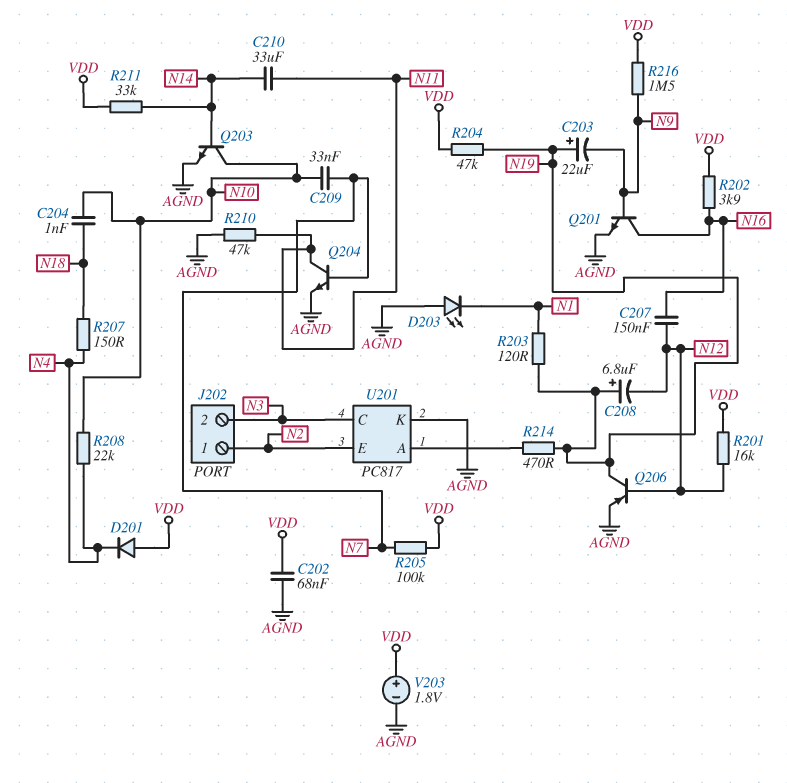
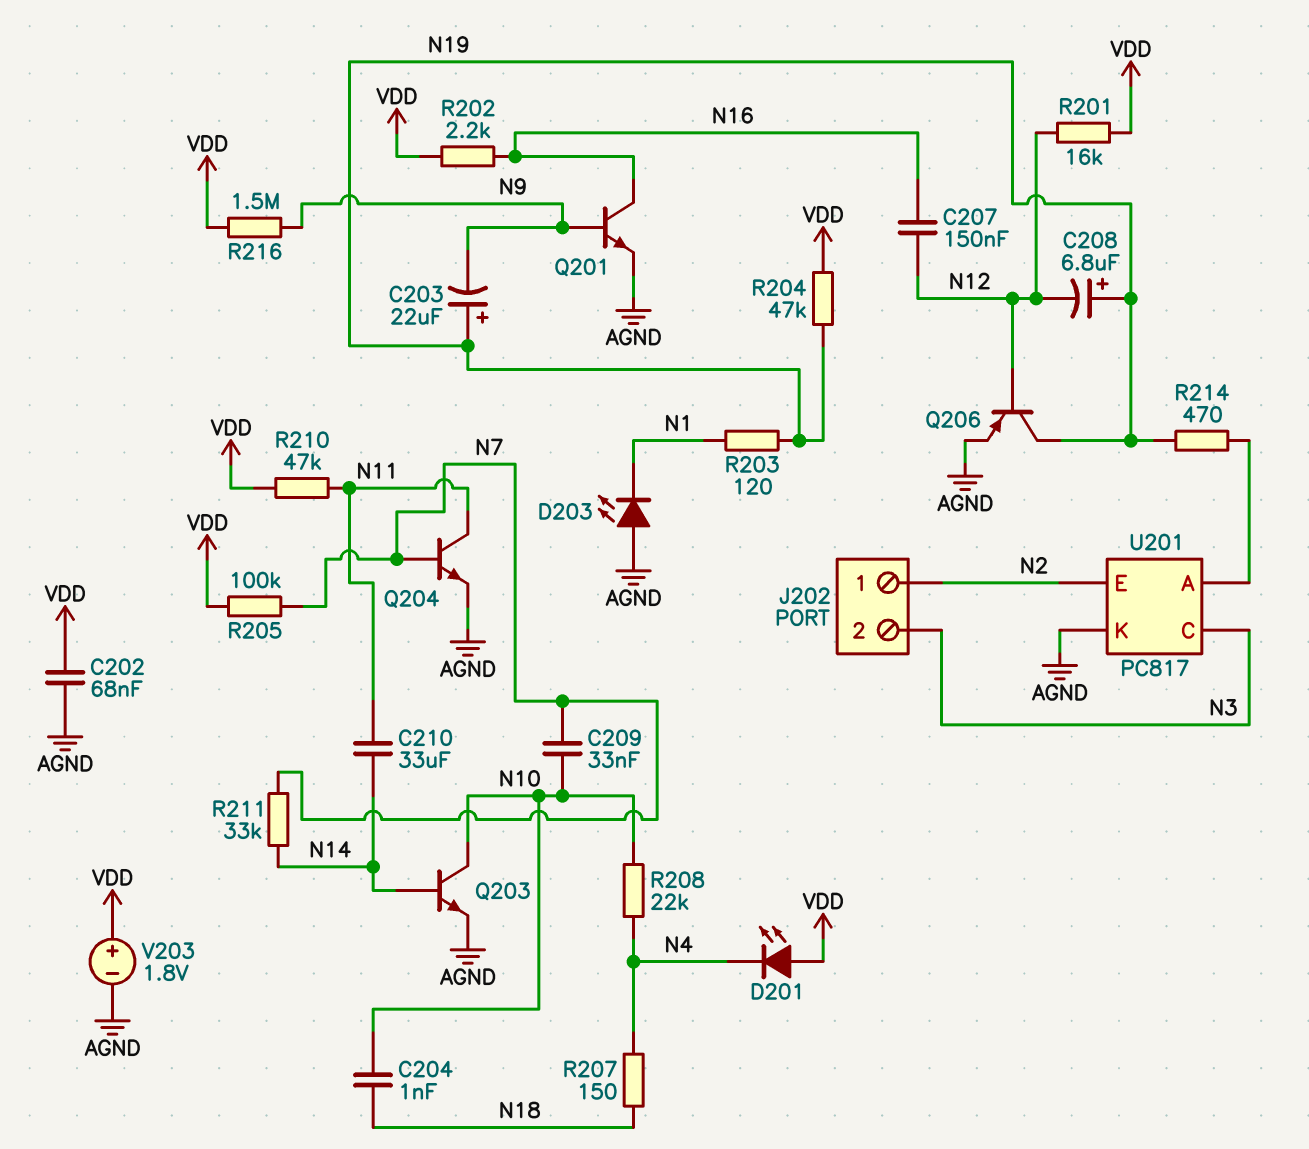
D201: diode (A VDD, K N4) -> LED (A VDD, K N4)
R202: 3.9k (N16, VDD) -> 2.2k (N16, VDD)
R210: 47k (AGND, N11) -> 47k (N11, VDD)
R211: 33k (N14, VDD) -> 33k (N7, N14)

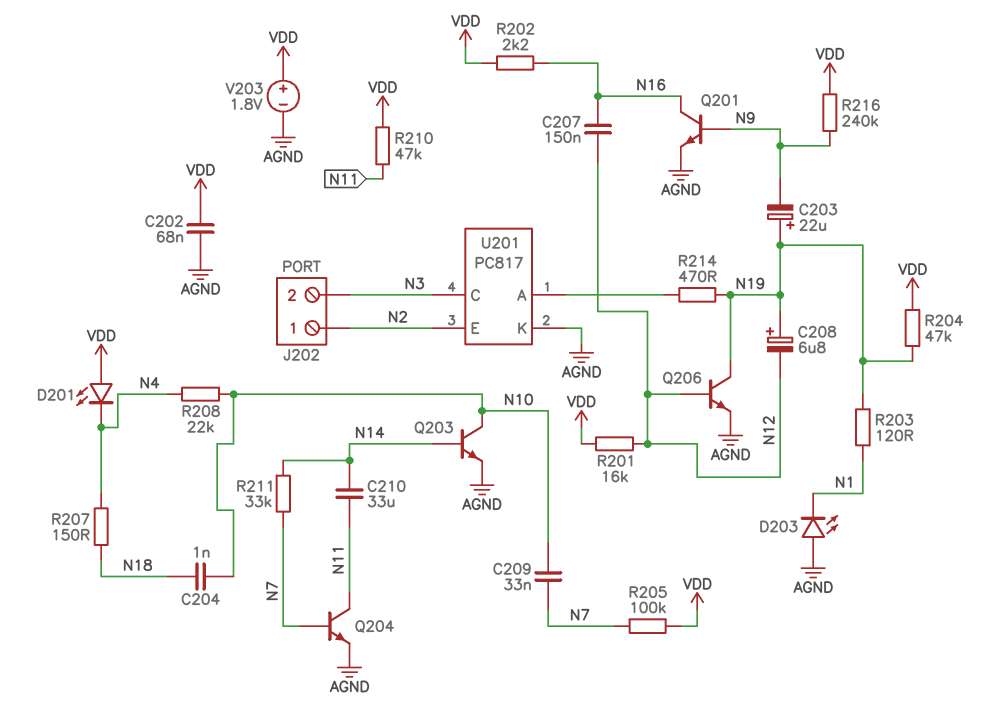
Q206: PNP (B N12, C N19, E AGND) -> NPN (B N12, C N19, E AGND)
R216: 1.5M (N9, VDD) -> 240k (N9, VDD)

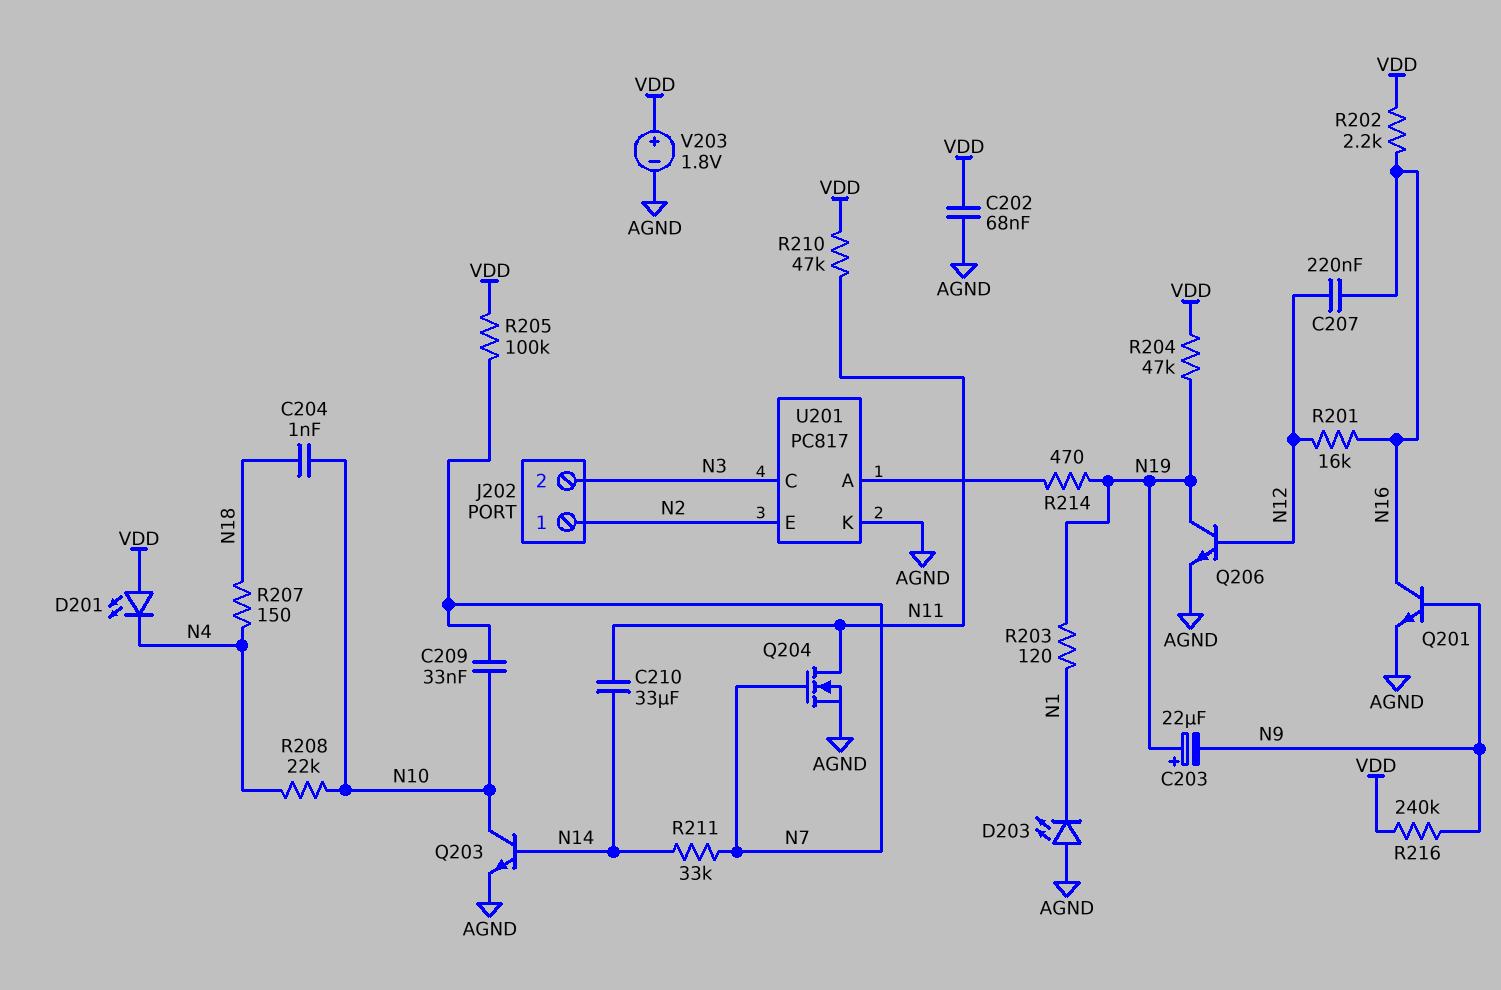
C207: 150nF (N12, N16) -> 220nF (N12, N16)
C208: 6.8uF (plus N19, minus N12) -> none
Q204: NPN (B N7, C N11, E AGND) -> NMOS (G N7, D N11, S AGND)
R201: 16k (N12, VDD) -> 16k (N12, N16)

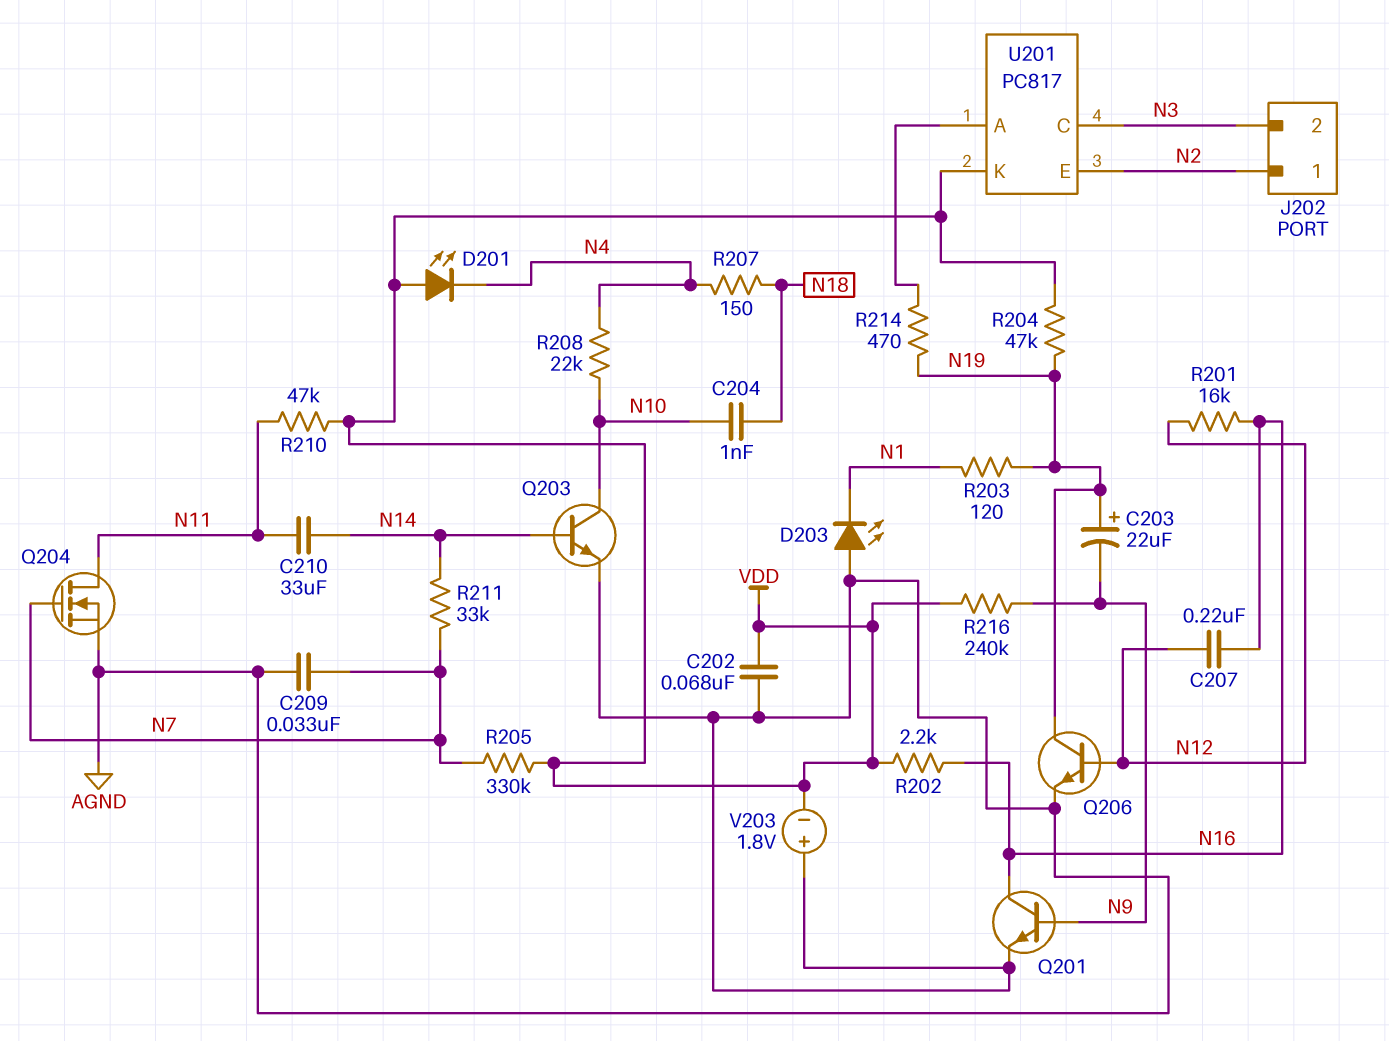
C209: 33nF (N7, N10) -> 33nF (AGND, N7)
R205: 100k (N7, VDD) -> 330k (N7, VDD)
U201 pin K: AGND -> VDD
V203: 1.8V (plus VDD, minus AGND) -> 1.8V (plus AGND, minus VDD)

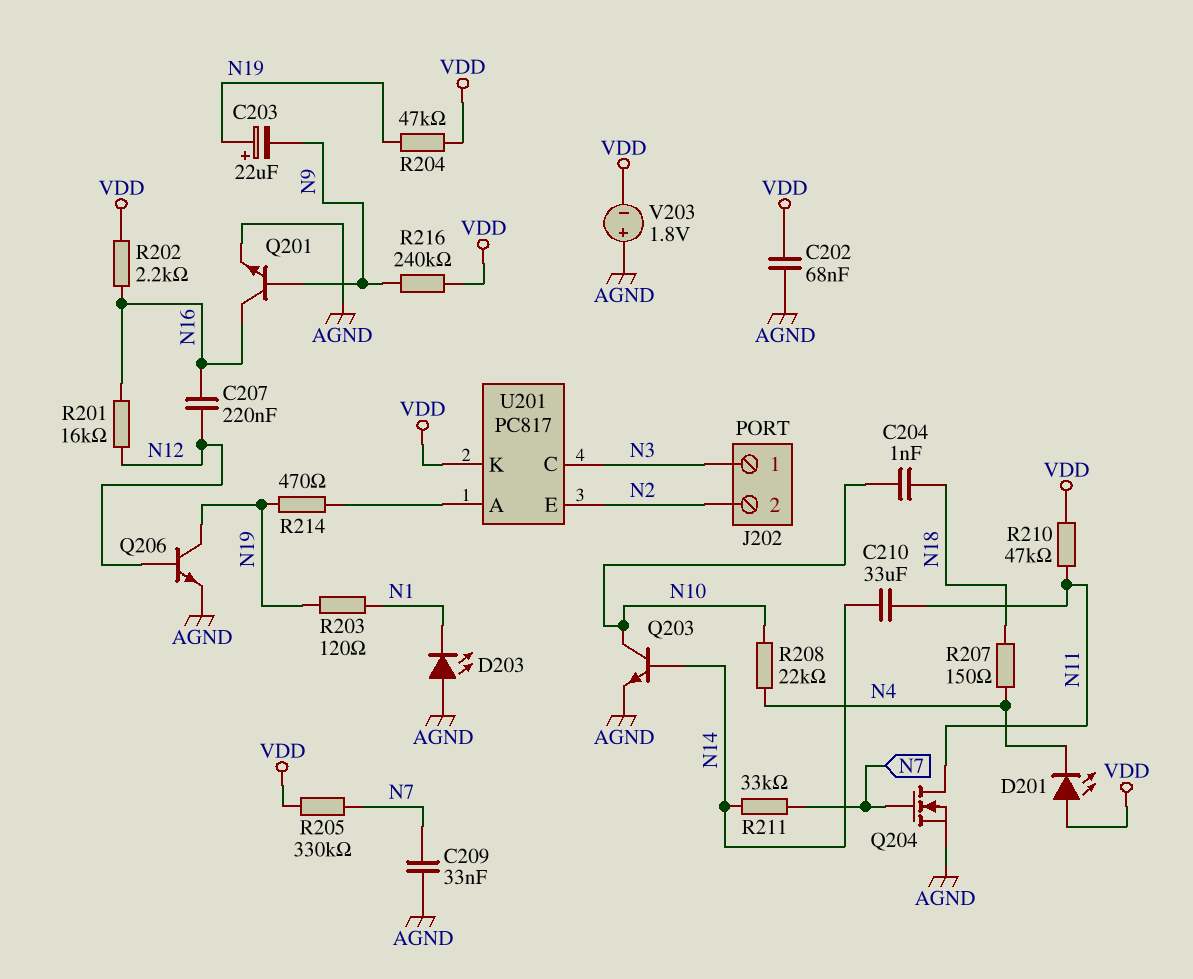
J202 pin 1: N2 -> N3
J202 pin 2: N3 -> N2

